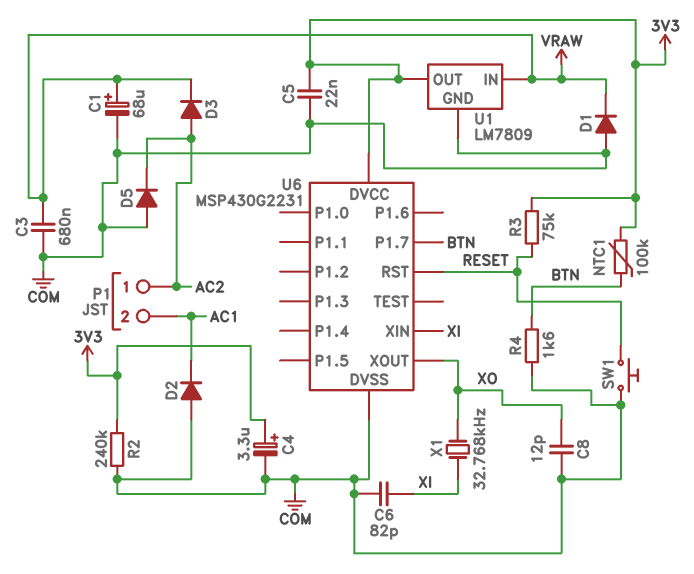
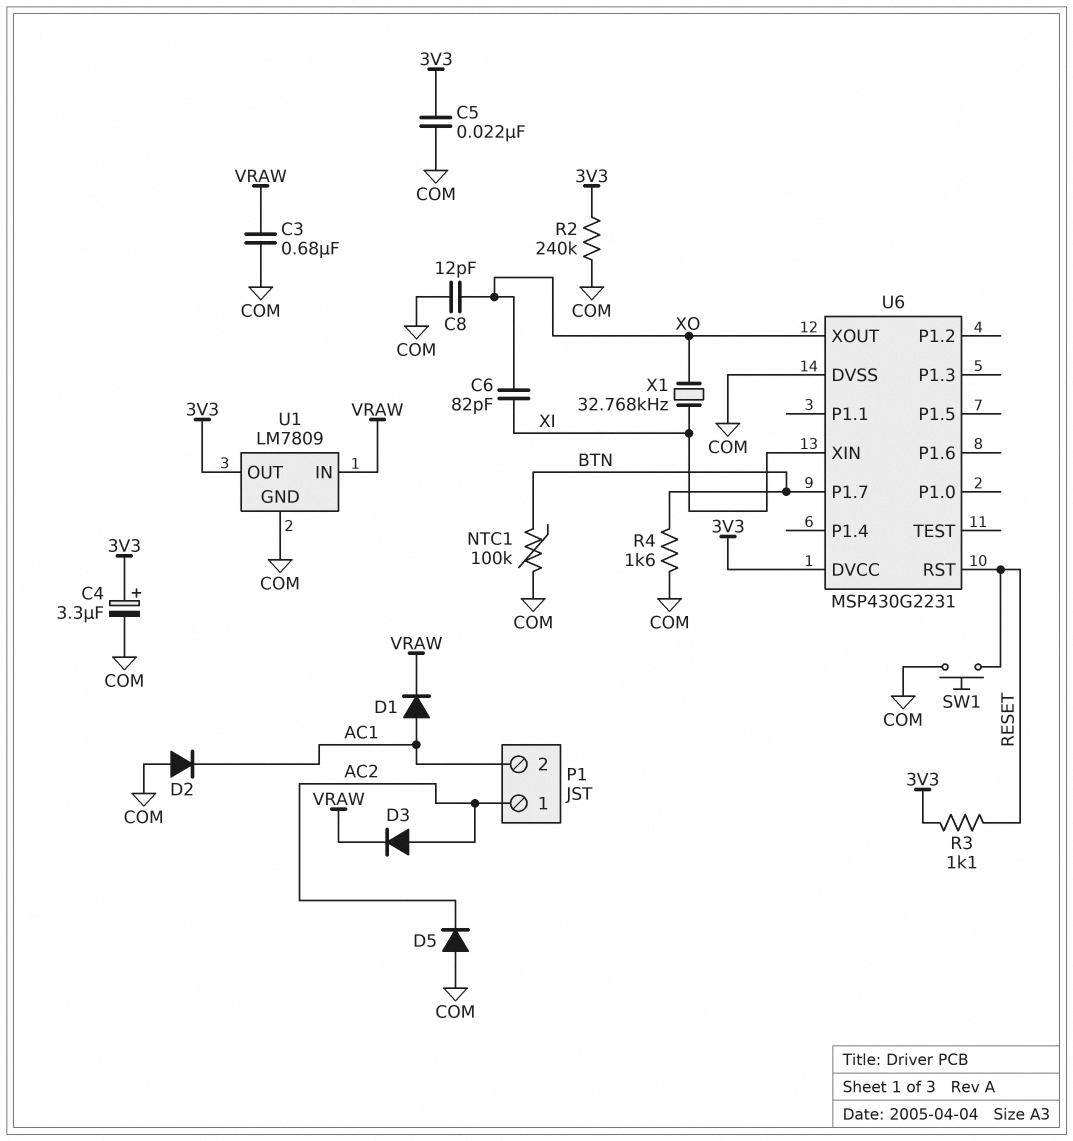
C1: 68uF (plus VRAW, minus COM) -> none
C6: 82pF (COM, XI) -> 82pF (XI, XO)
D1: diode (A COM, K VRAW) -> diode (A AC1, K VRAW)
NTC1: 100k (3V3, BTN) -> 100k (BTN, COM)
R3: 75k (3V3, RESET) -> 1.1k (3V3, RESET)

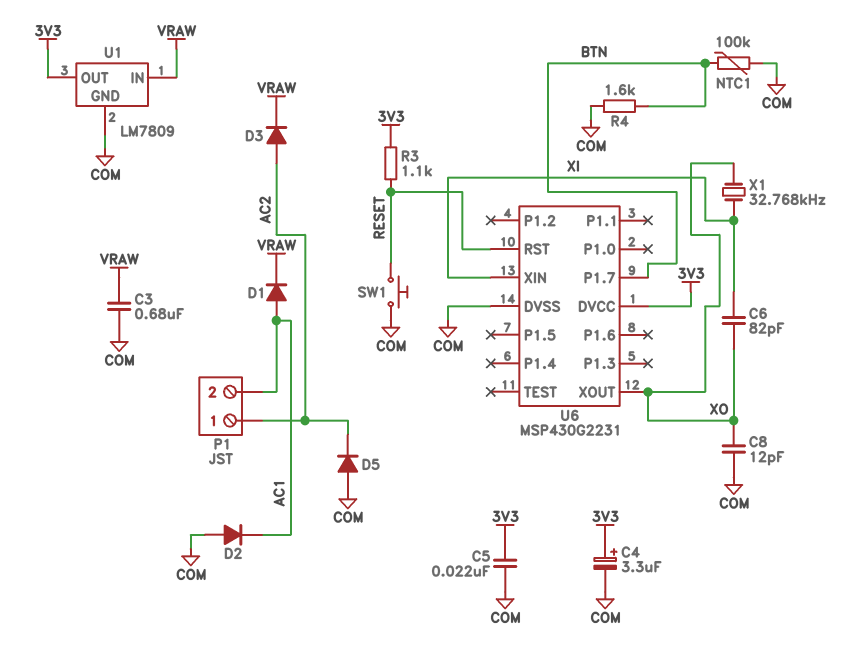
R2: 240k (3V3, COM) -> none

